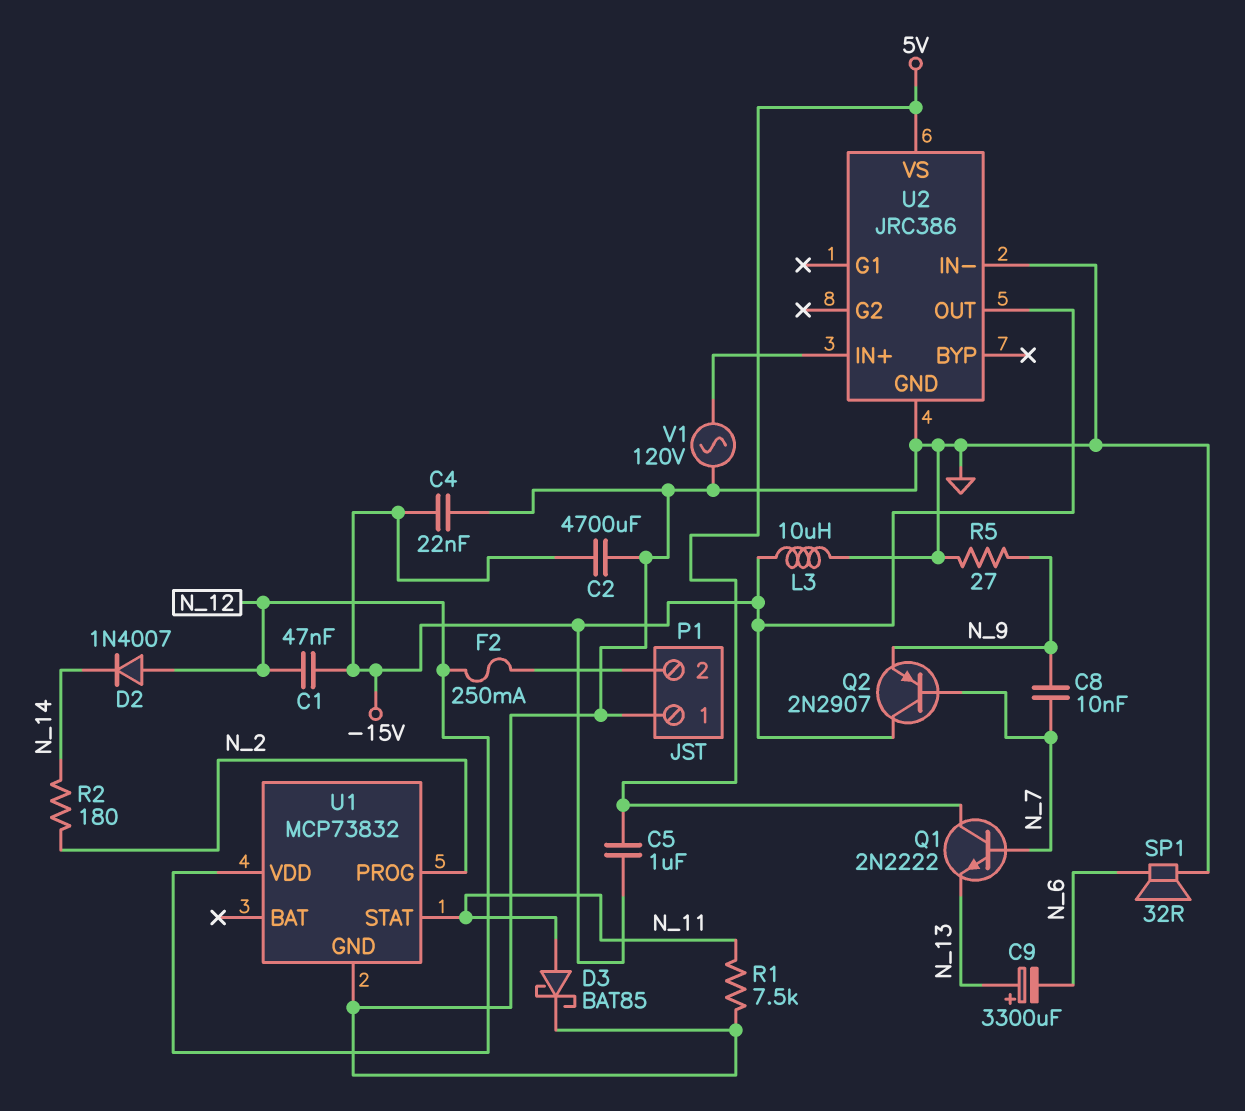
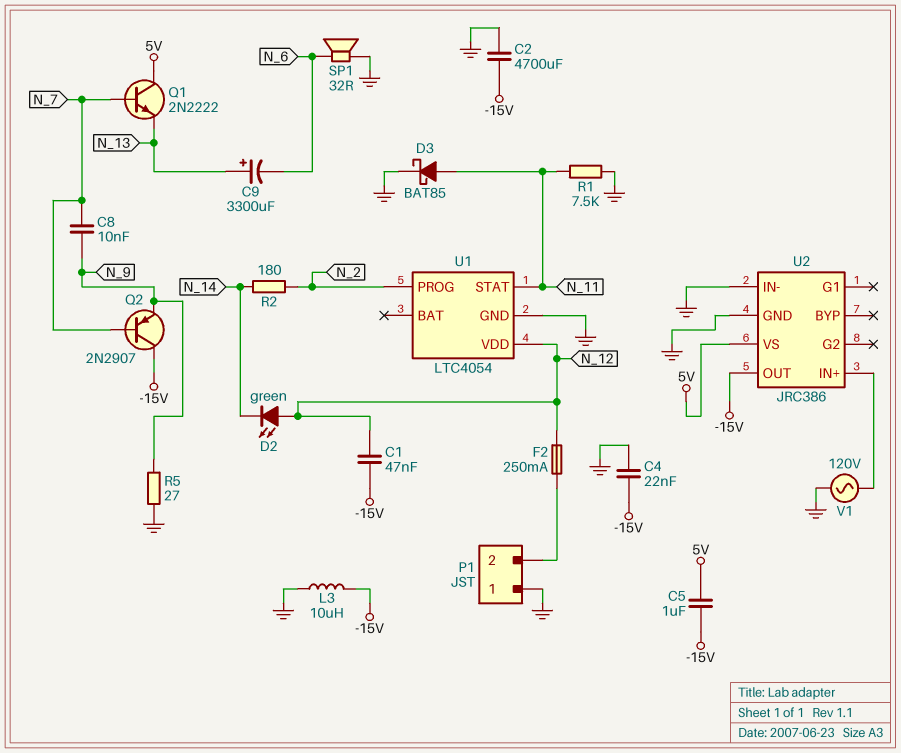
D2: diode 1N4007 (A N_12, K N_14) -> LED green (A N_12, K N_14)
U1: MCP73832 -> LTC4054

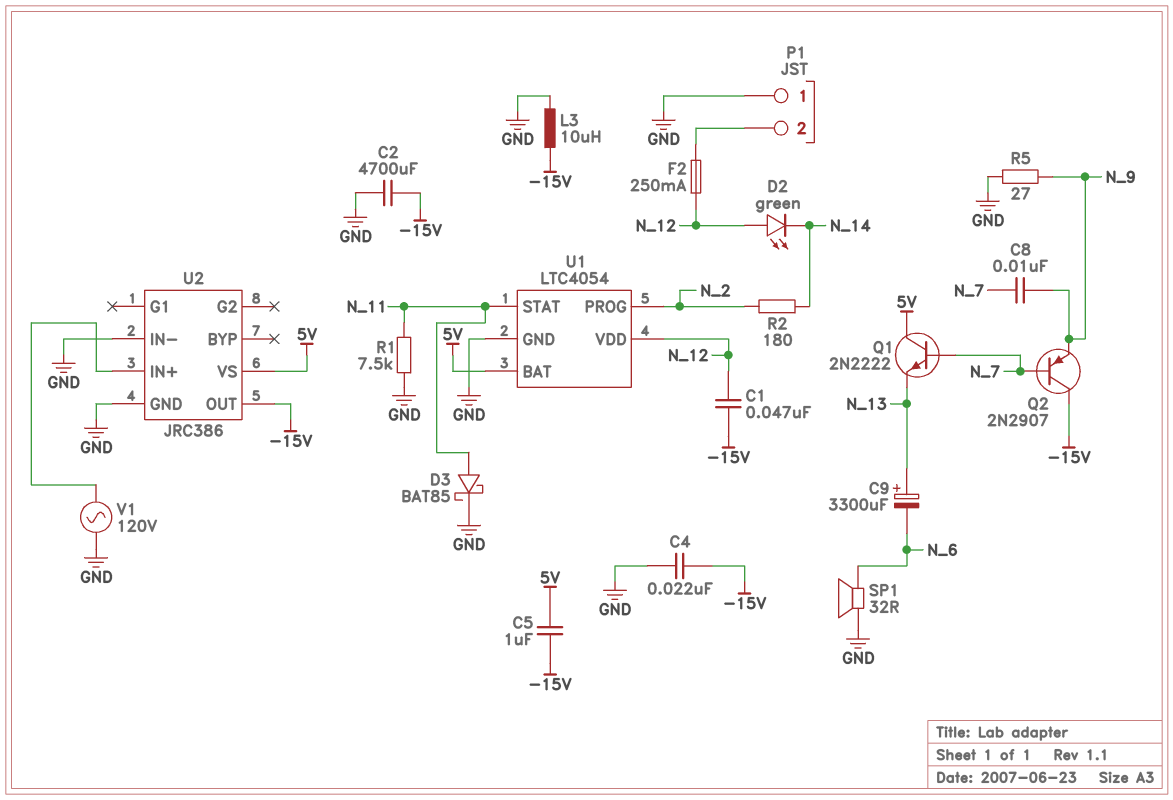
U1 pin BAT: none -> 5V

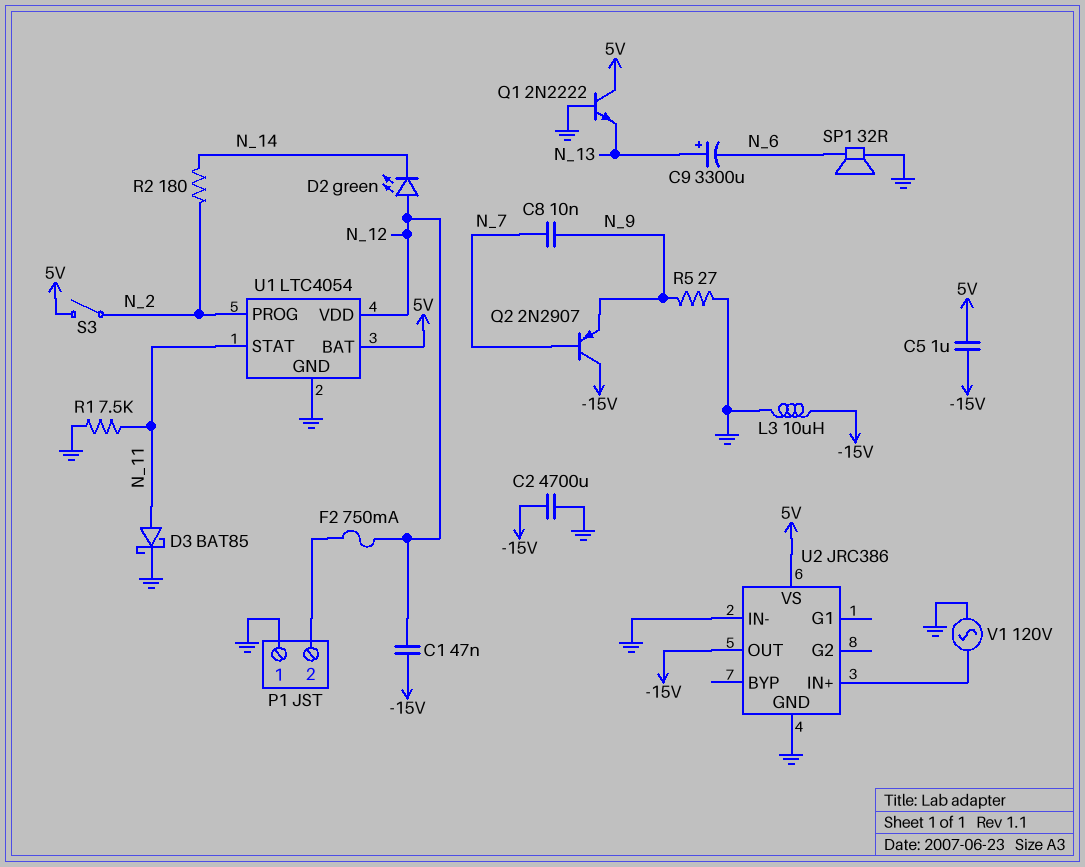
C4: 22nF (-15V, GND) -> none
F2: 250mA (N_12, P1/2) -> 750mA (N_12, P1/2)
Q1: NPN 2N2222 (B N_7, C 5V, E N_13) -> NPN 2N2222 (B GND, C 5V, E N_13)
S3: none -> switch (5V, N_2)

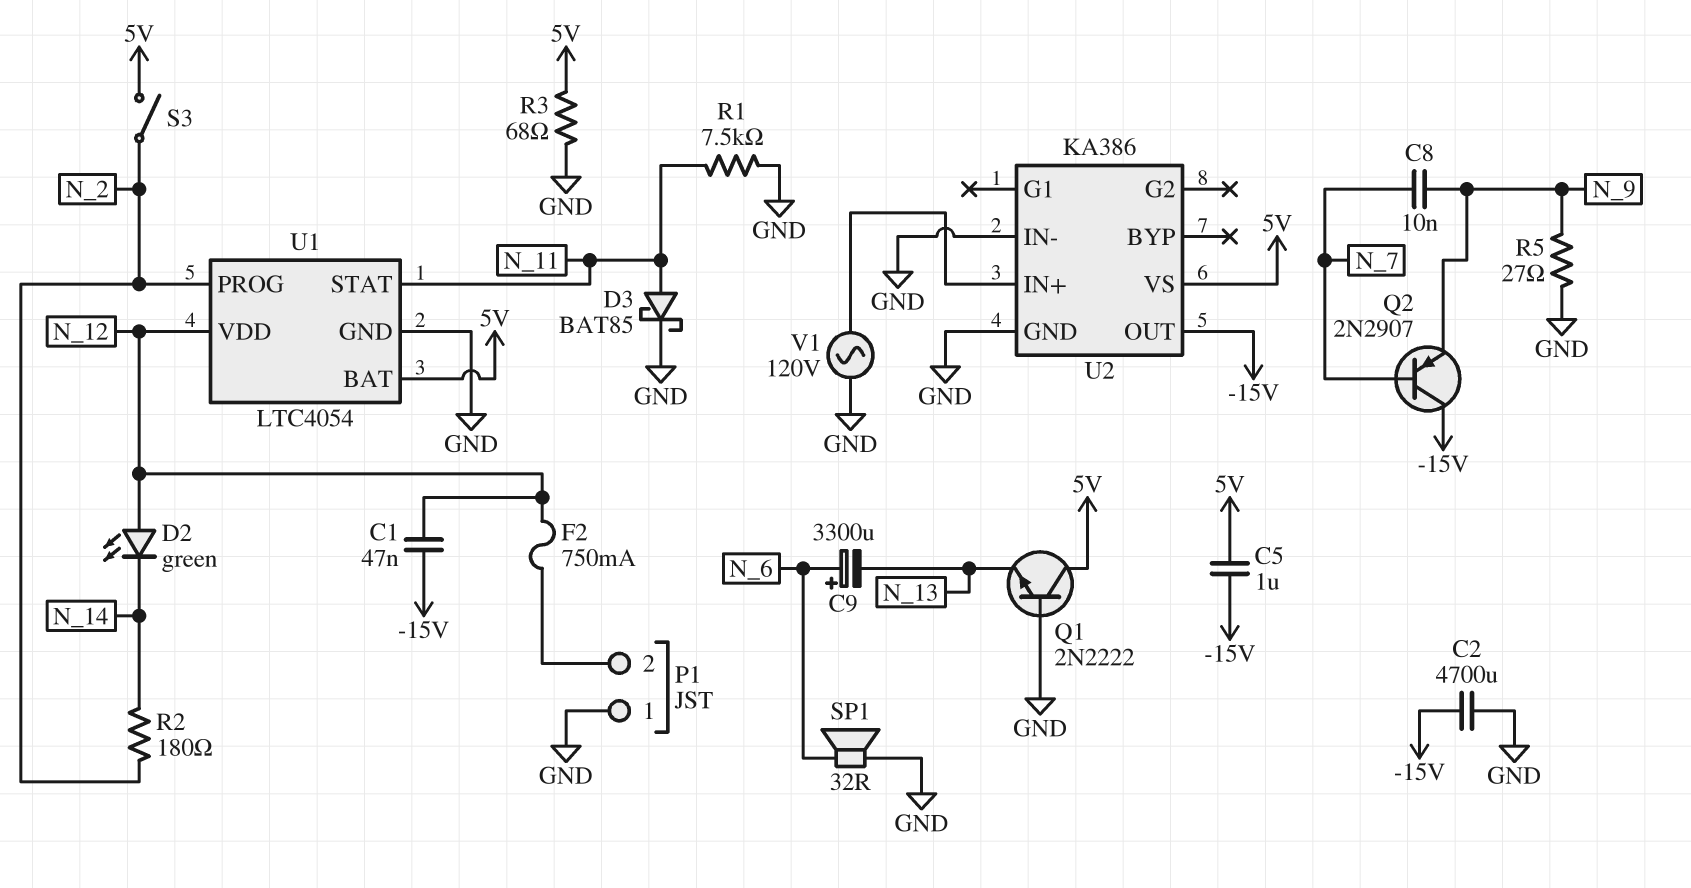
C9: 3300uF (plus N_13, minus N_6) -> 3300uF (plus N_6, minus N_13)
L3: 10uH (-15V, GND) -> none
R3: none -> 68 (5V, GND)
U2: JRC386 -> KA386

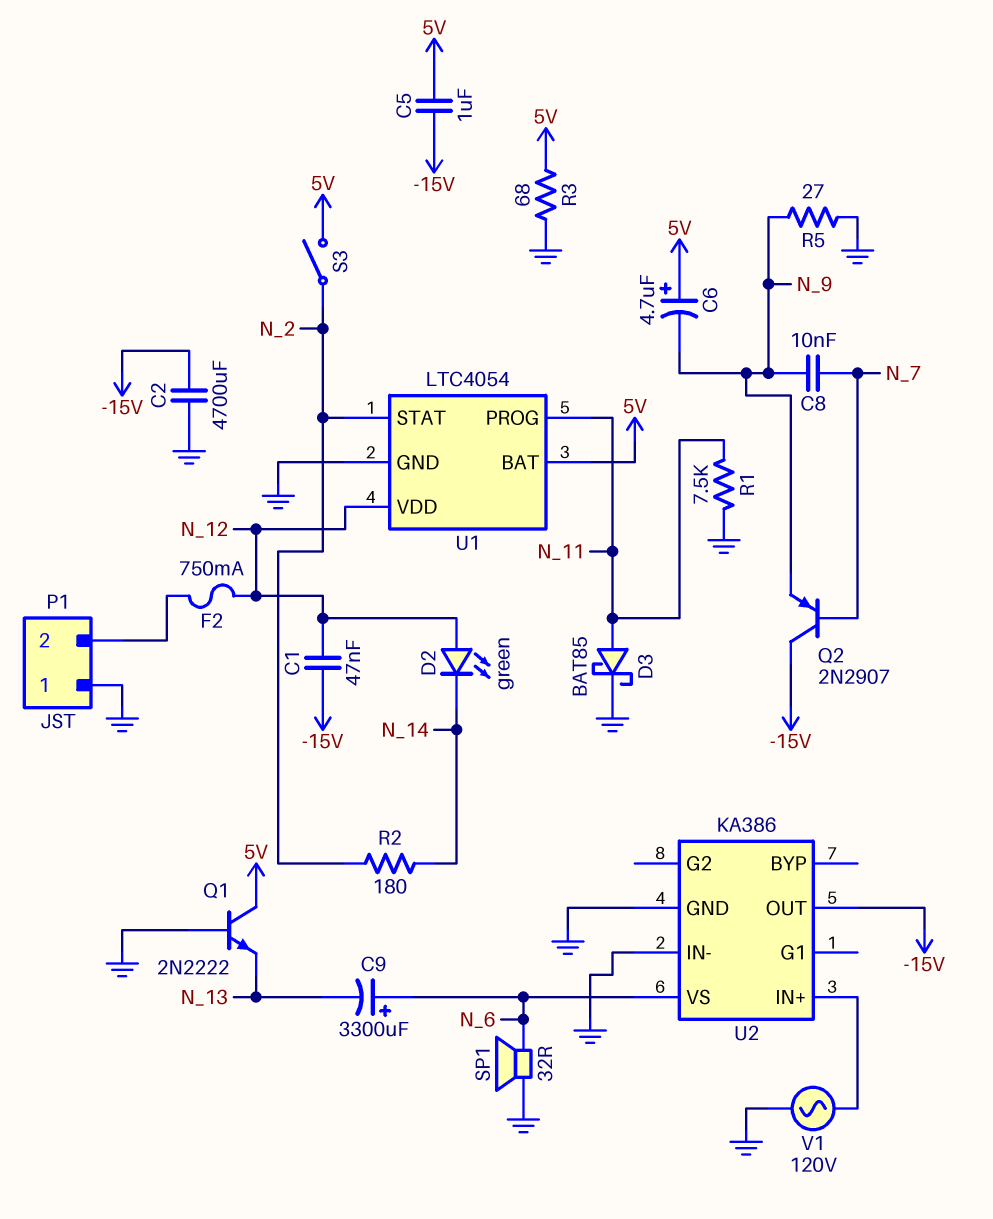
C6: none -> 4.7uF (plus 5V, minus N_9)
U1 pin PROG: N_2 -> N_11
U1 pin STAT: N_11 -> N_2
U2 pin VS: 5V -> N_6

